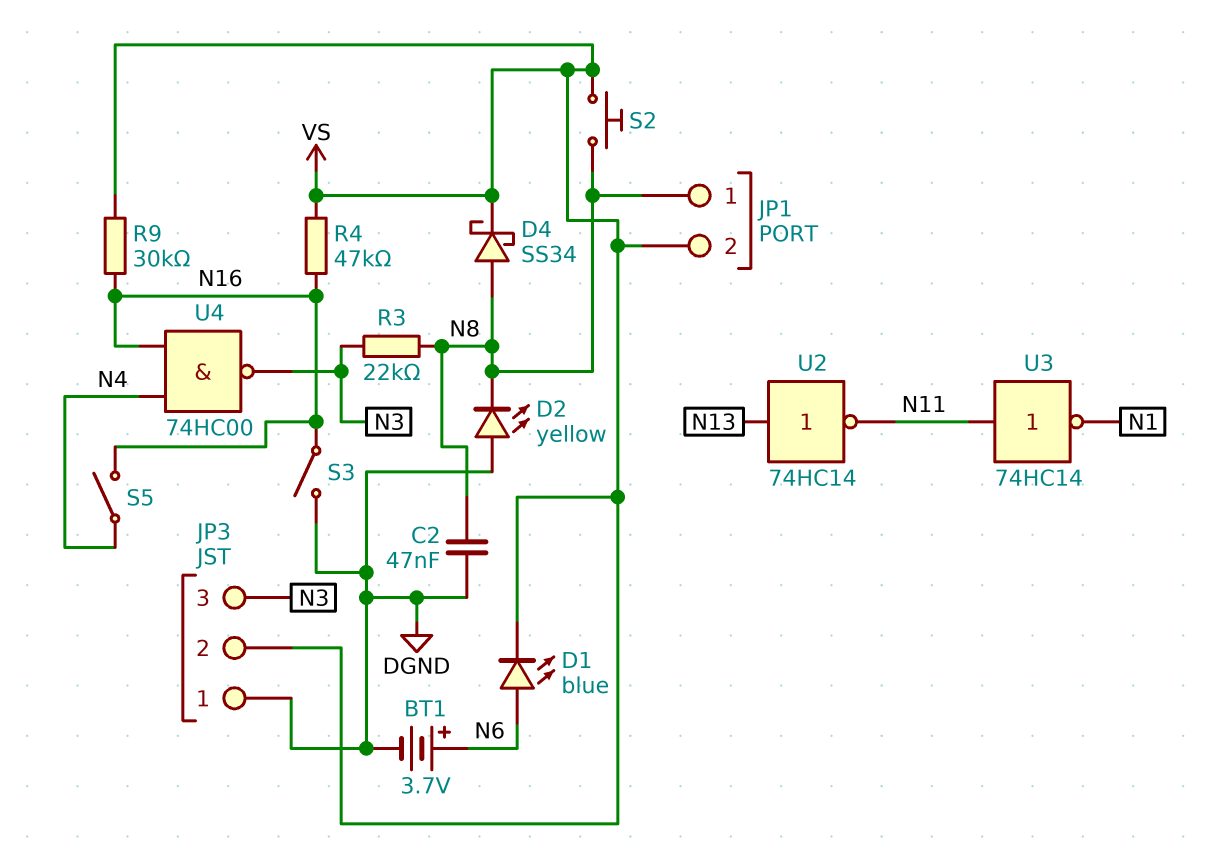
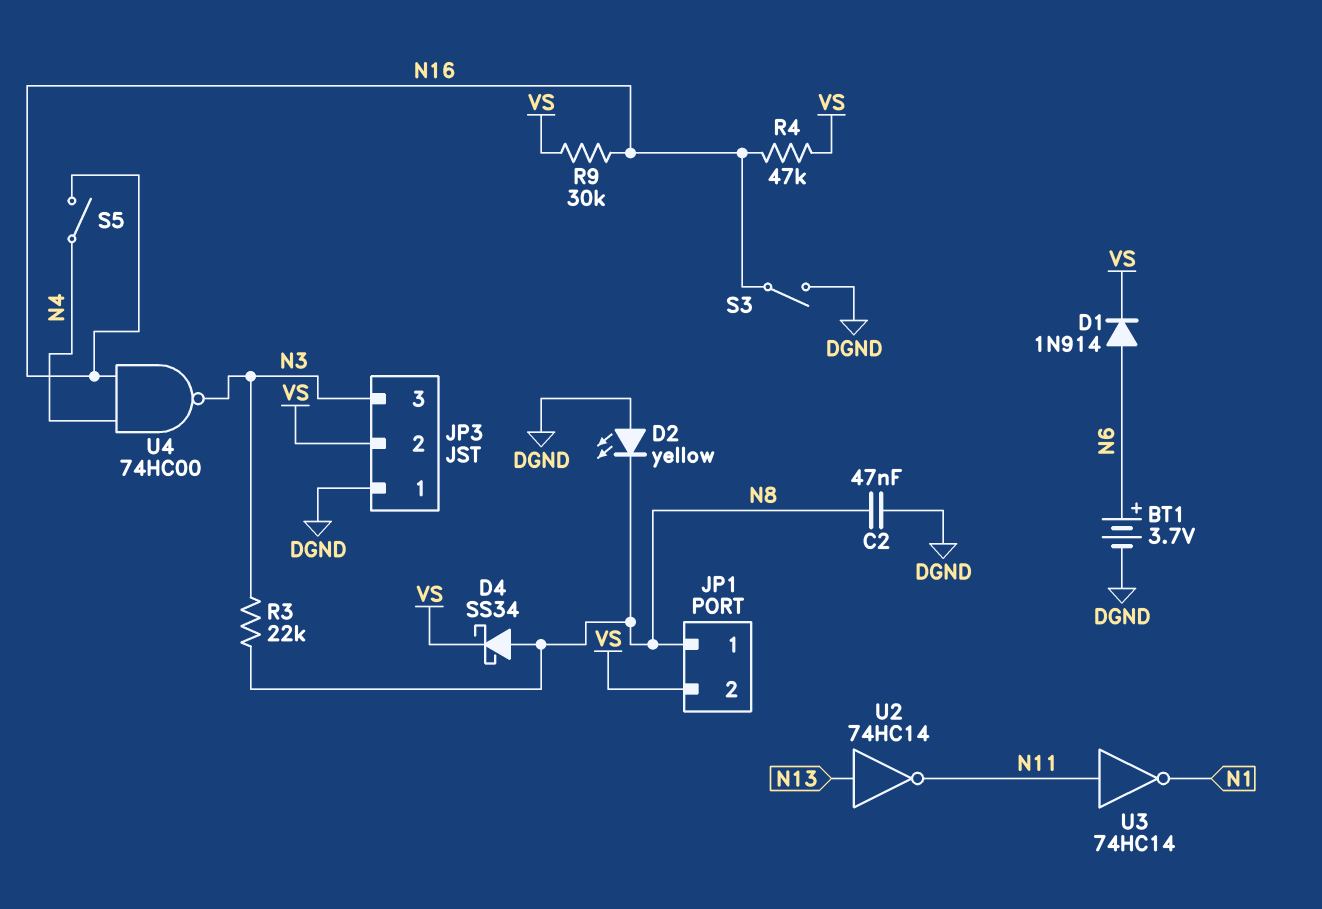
D1: LED blue (A N6, K VS) -> diode 1N914 (A N6, K VS)
S2: button (N8, VS) -> none

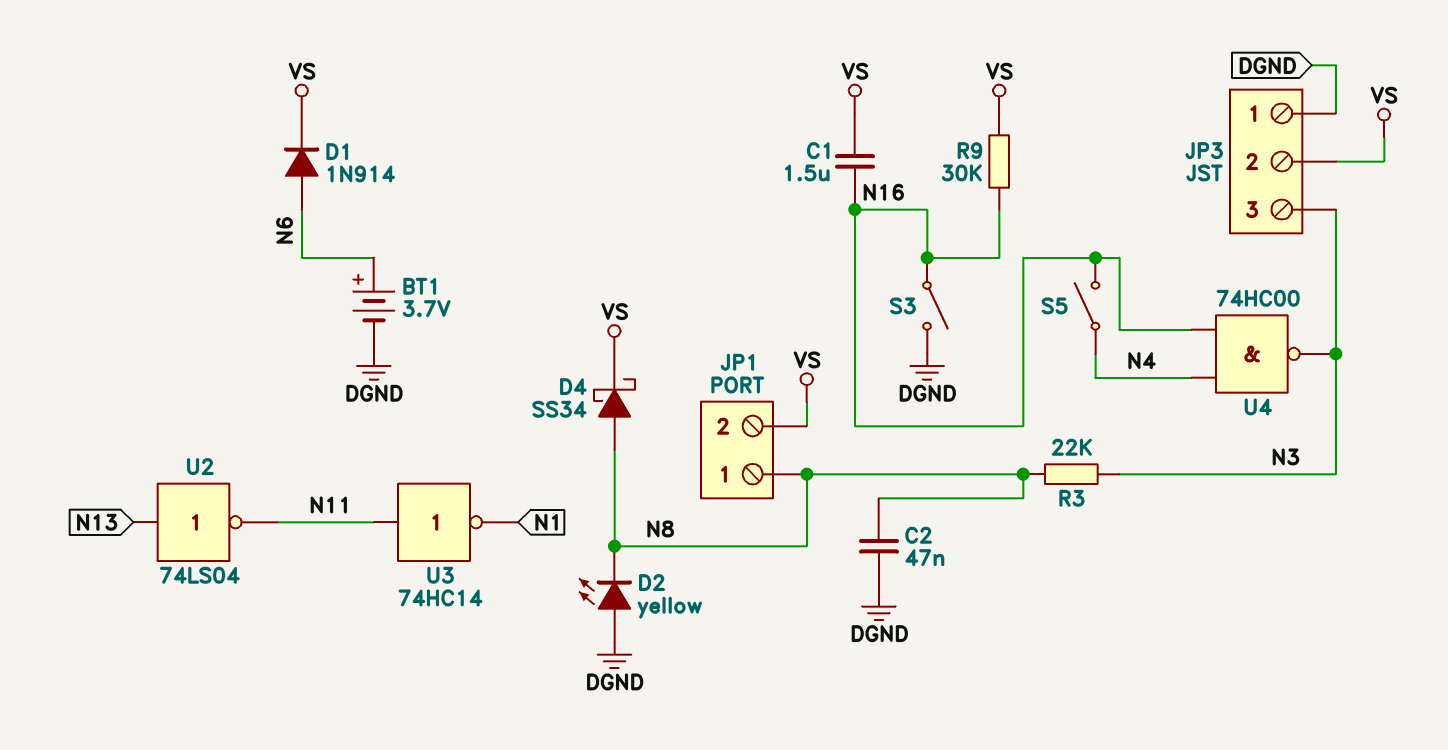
C1: none -> 1.5uF (N16, VS)
R4: 47k (N16, VS) -> none
U2: NOT 74HC14 (in N13, out N11) -> NOT 74LS04 (in N13, out N11)

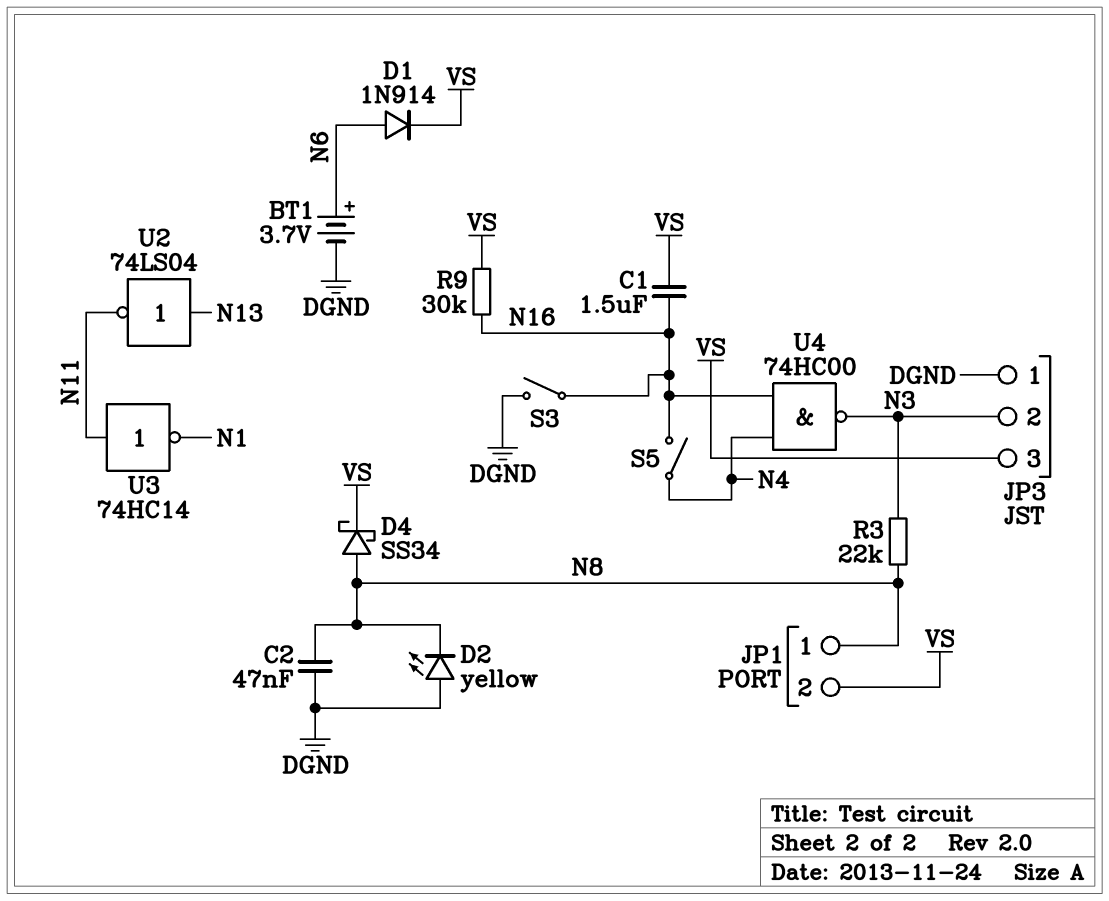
JP3 pin 2: VS -> N3
JP3 pin 3: N3 -> VS

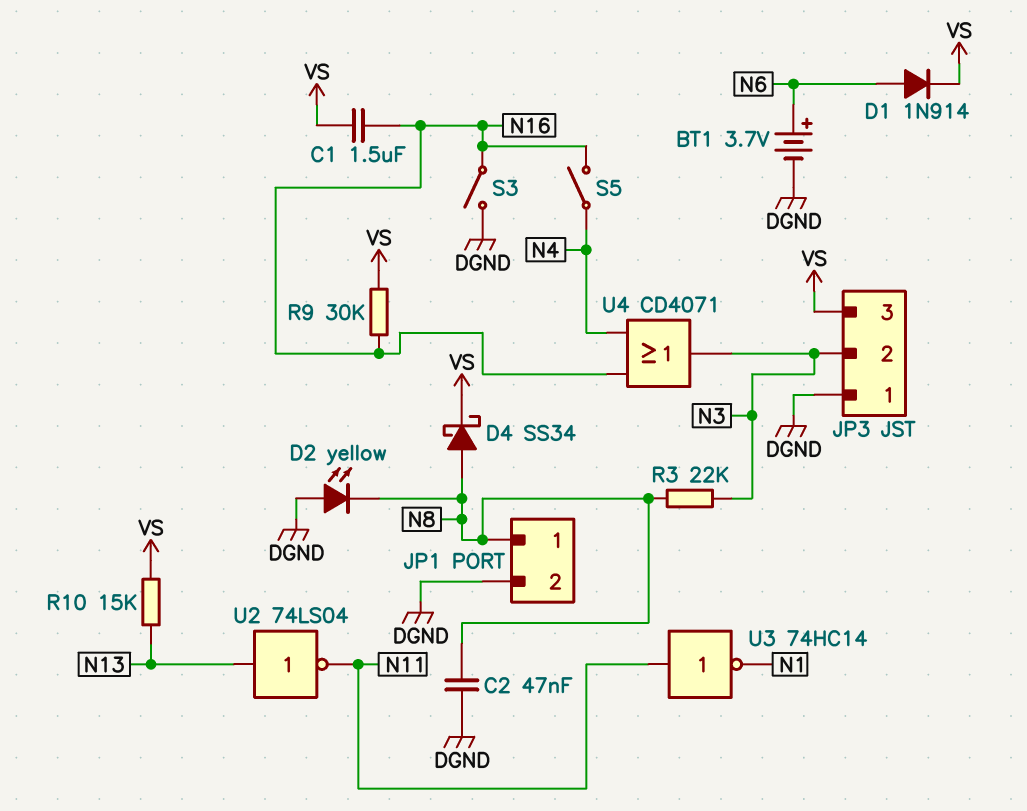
JP1 pin 2: VS -> DGND
R10: none -> 15k (N13, VS)
U4: NAND 74HC00 (in N4, in N16, out N3) -> OR CD4071 (in N4, in N16, out N3)

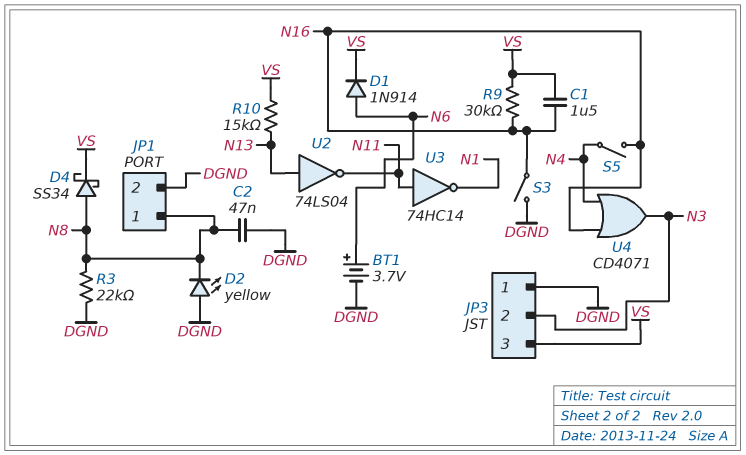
R3: 22k (N3, N8) -> 22k (DGND, N8)

